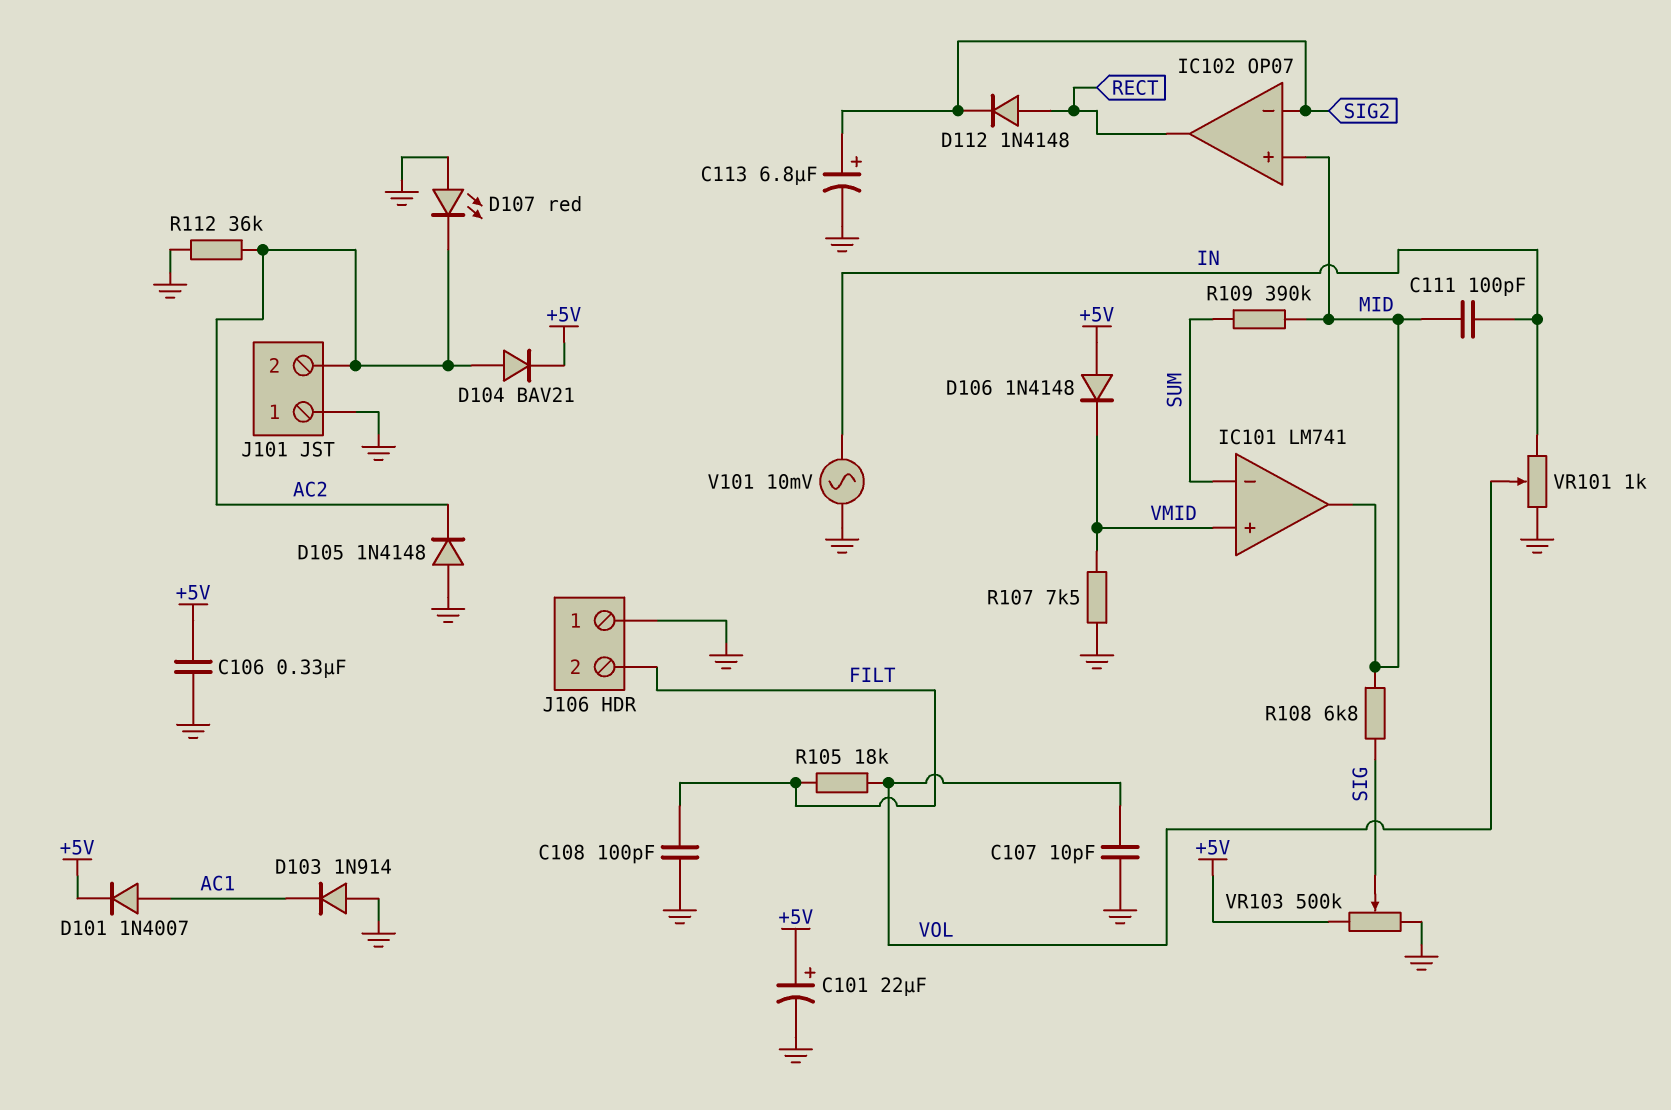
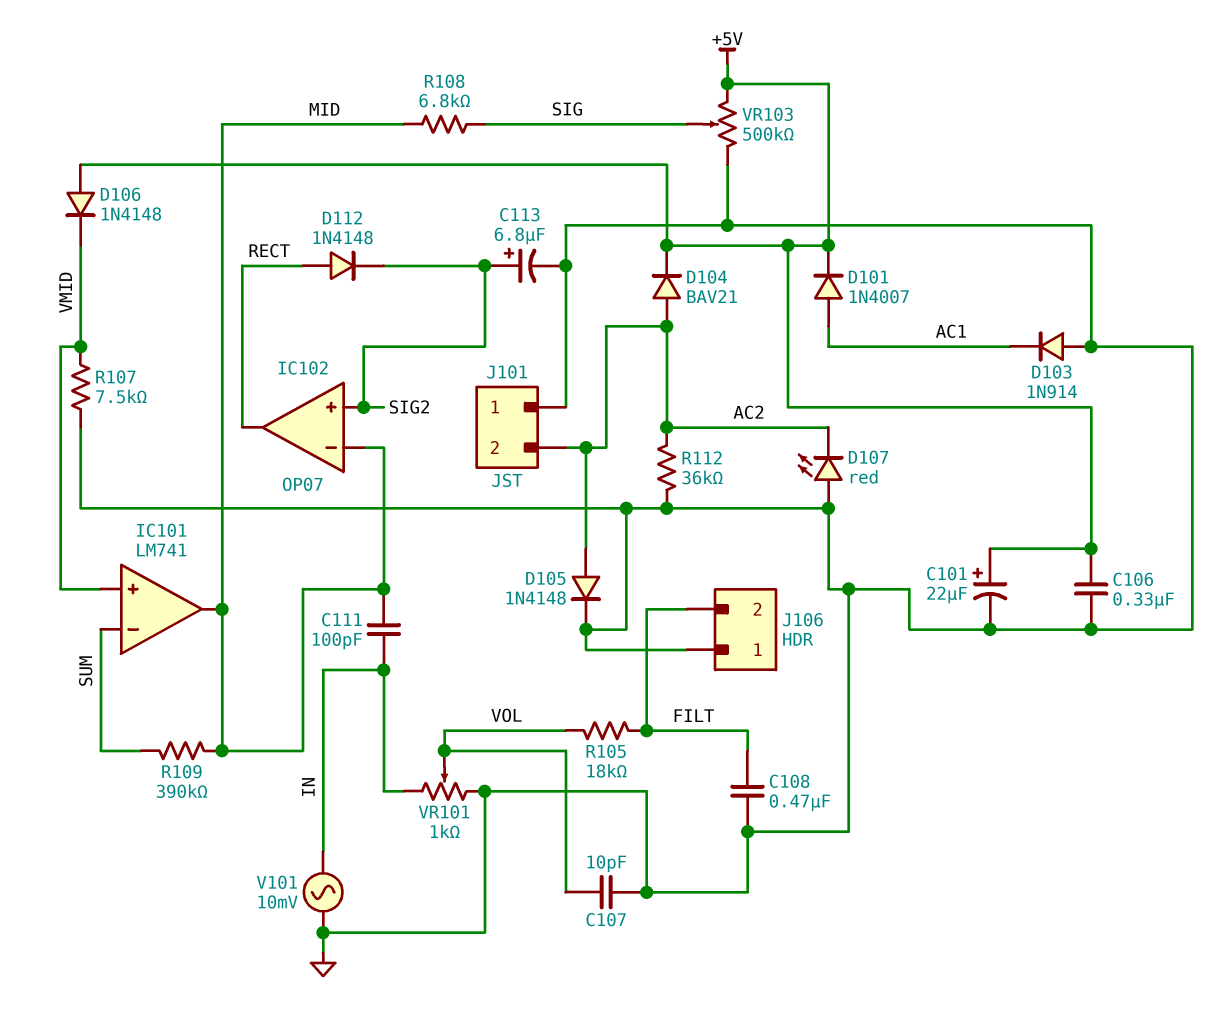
C108: 100pF (FILT, GND) -> 470nF (FILT, GND)
D105: diode 1N4148 (A GND, K AC2) -> diode 1N4148 (A AC2, K GND)
IC102 pin in+: MID -> SIG2
IC102 pin in-: SIG2 -> MID

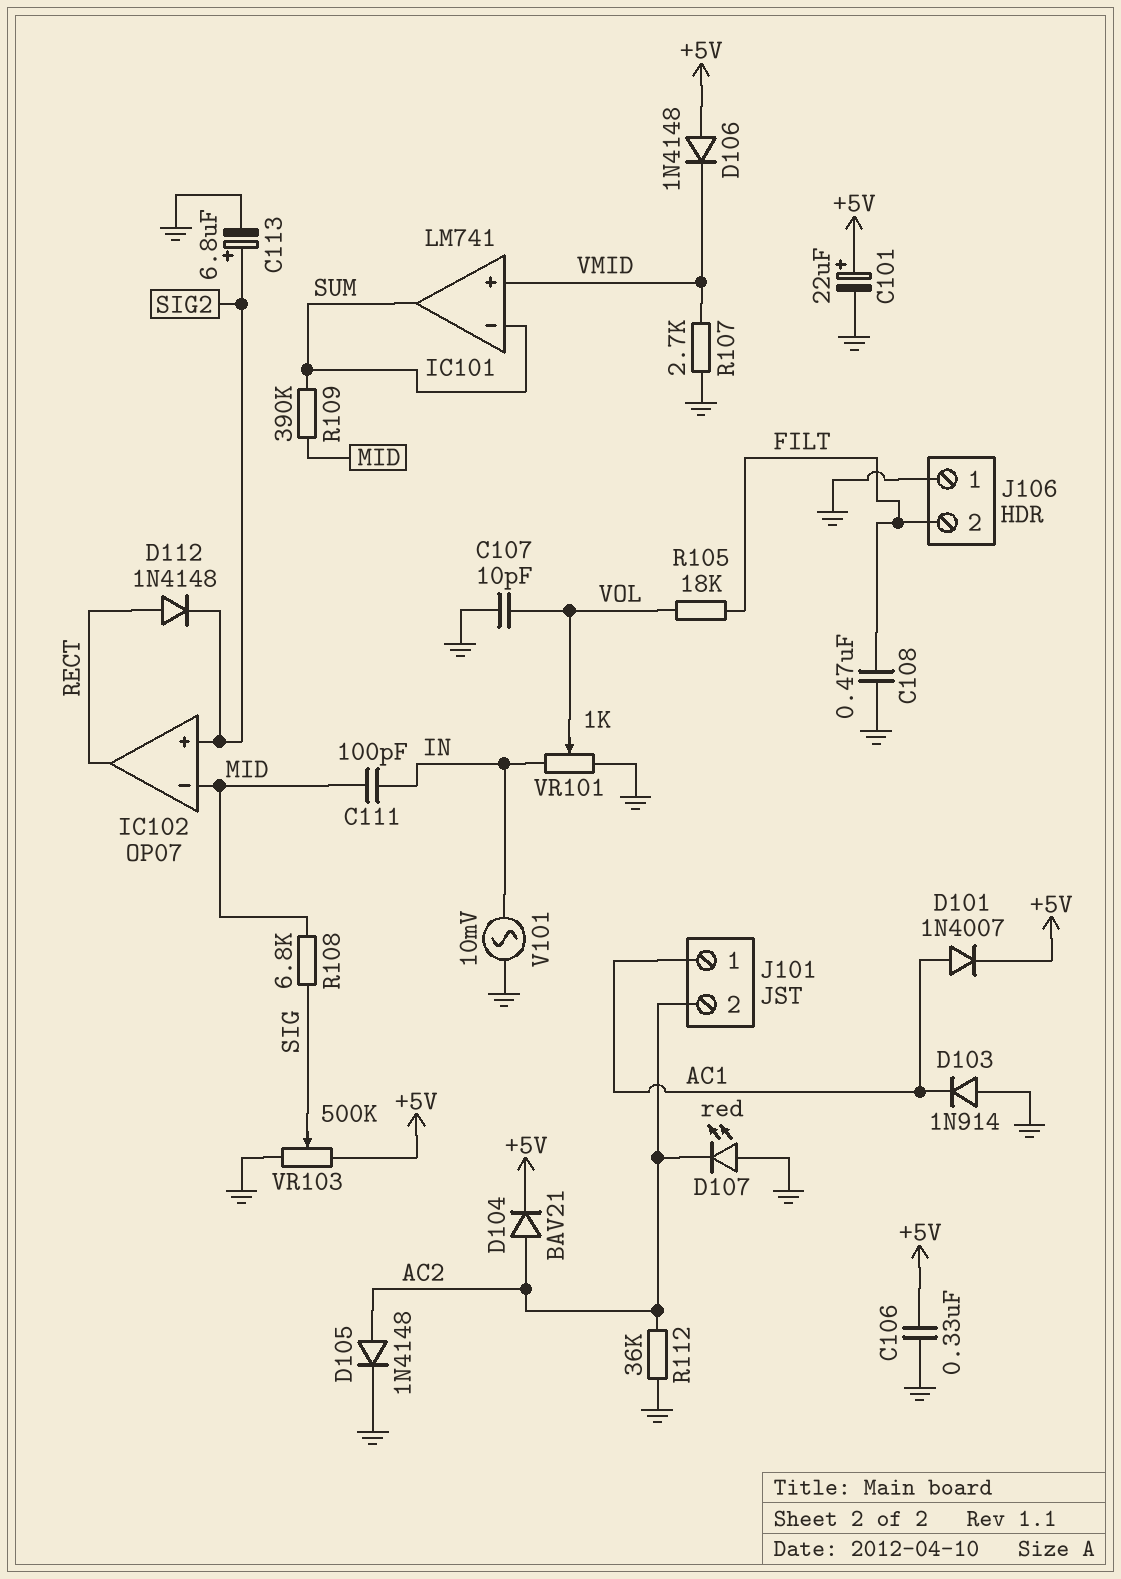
IC101 pin out: MID -> SUM
J101 pin 1: GND -> AC1
R107: 7.5k (GND, VMID) -> 2.7k (GND, VMID)

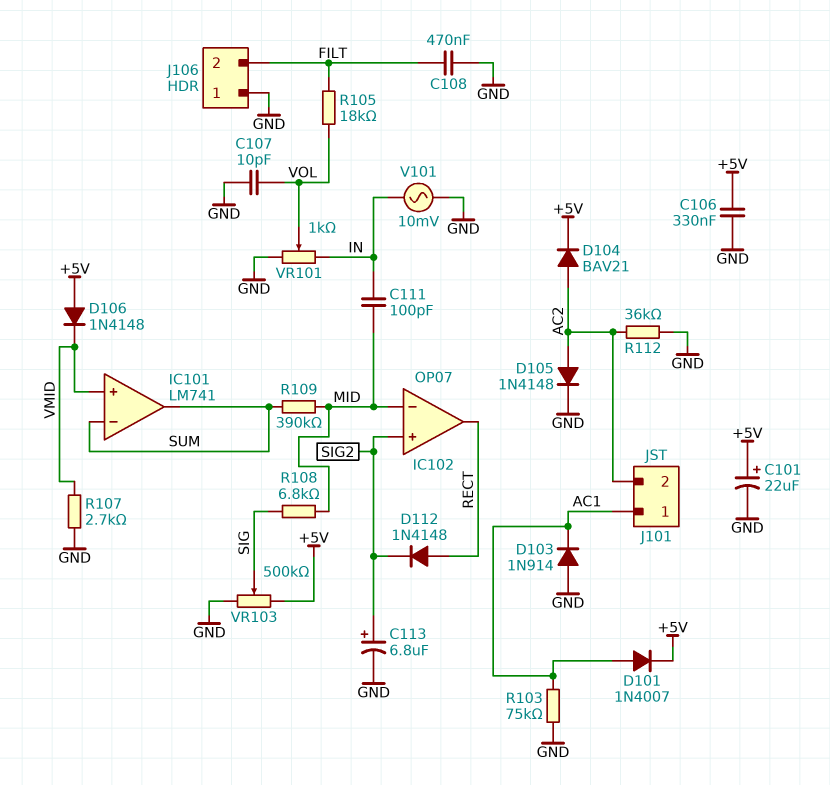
D107: LED red (A GND, K AC2) -> none
R103: none -> 75k (AC1, GND)

